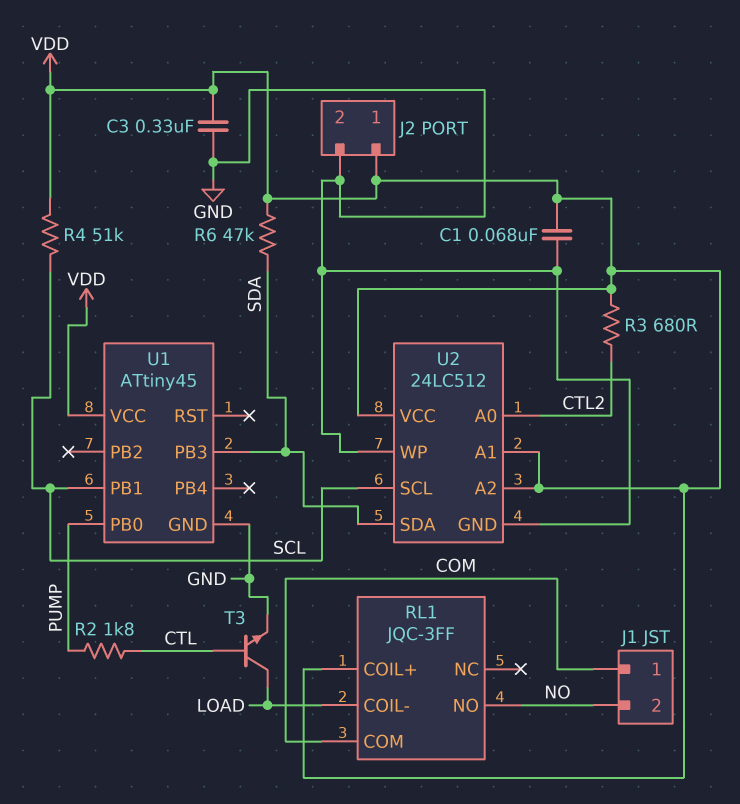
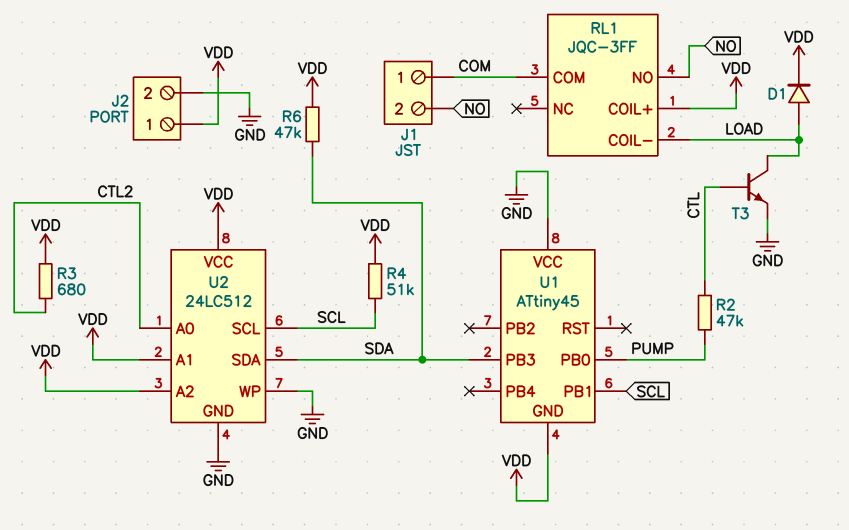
C1: 68nF (GND, VDD) -> none
C3: 330nF (GND, VDD) -> none
D1: none -> diode (A LOAD, K VDD)
R2: 1.8k (CTL, PUMP) -> 47k (CTL, PUMP)
U1 pin GND: GND -> VDD
U1 pin VCC: VDD -> GND

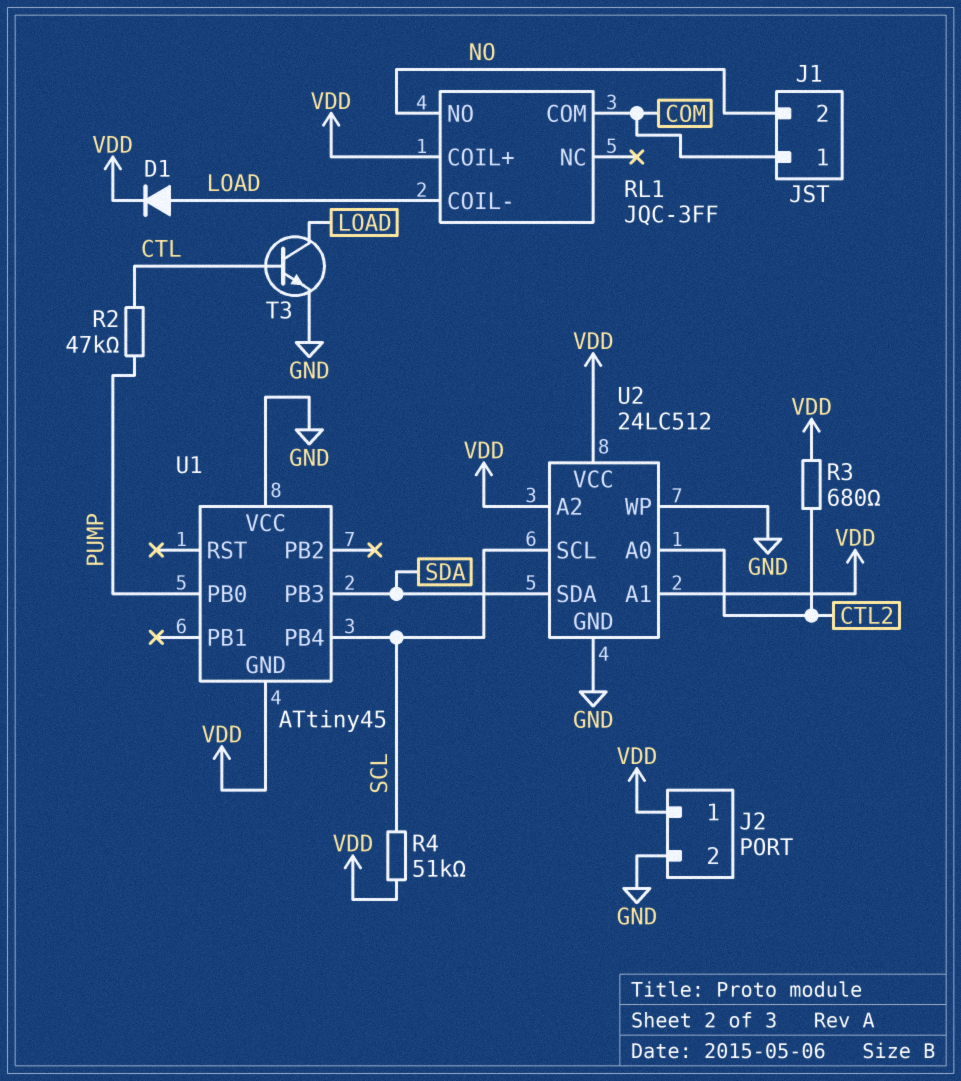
R6: 47k (SDA, VDD) -> none
U1 pin PB1: SCL -> none
U1 pin PB4: none -> SCL

